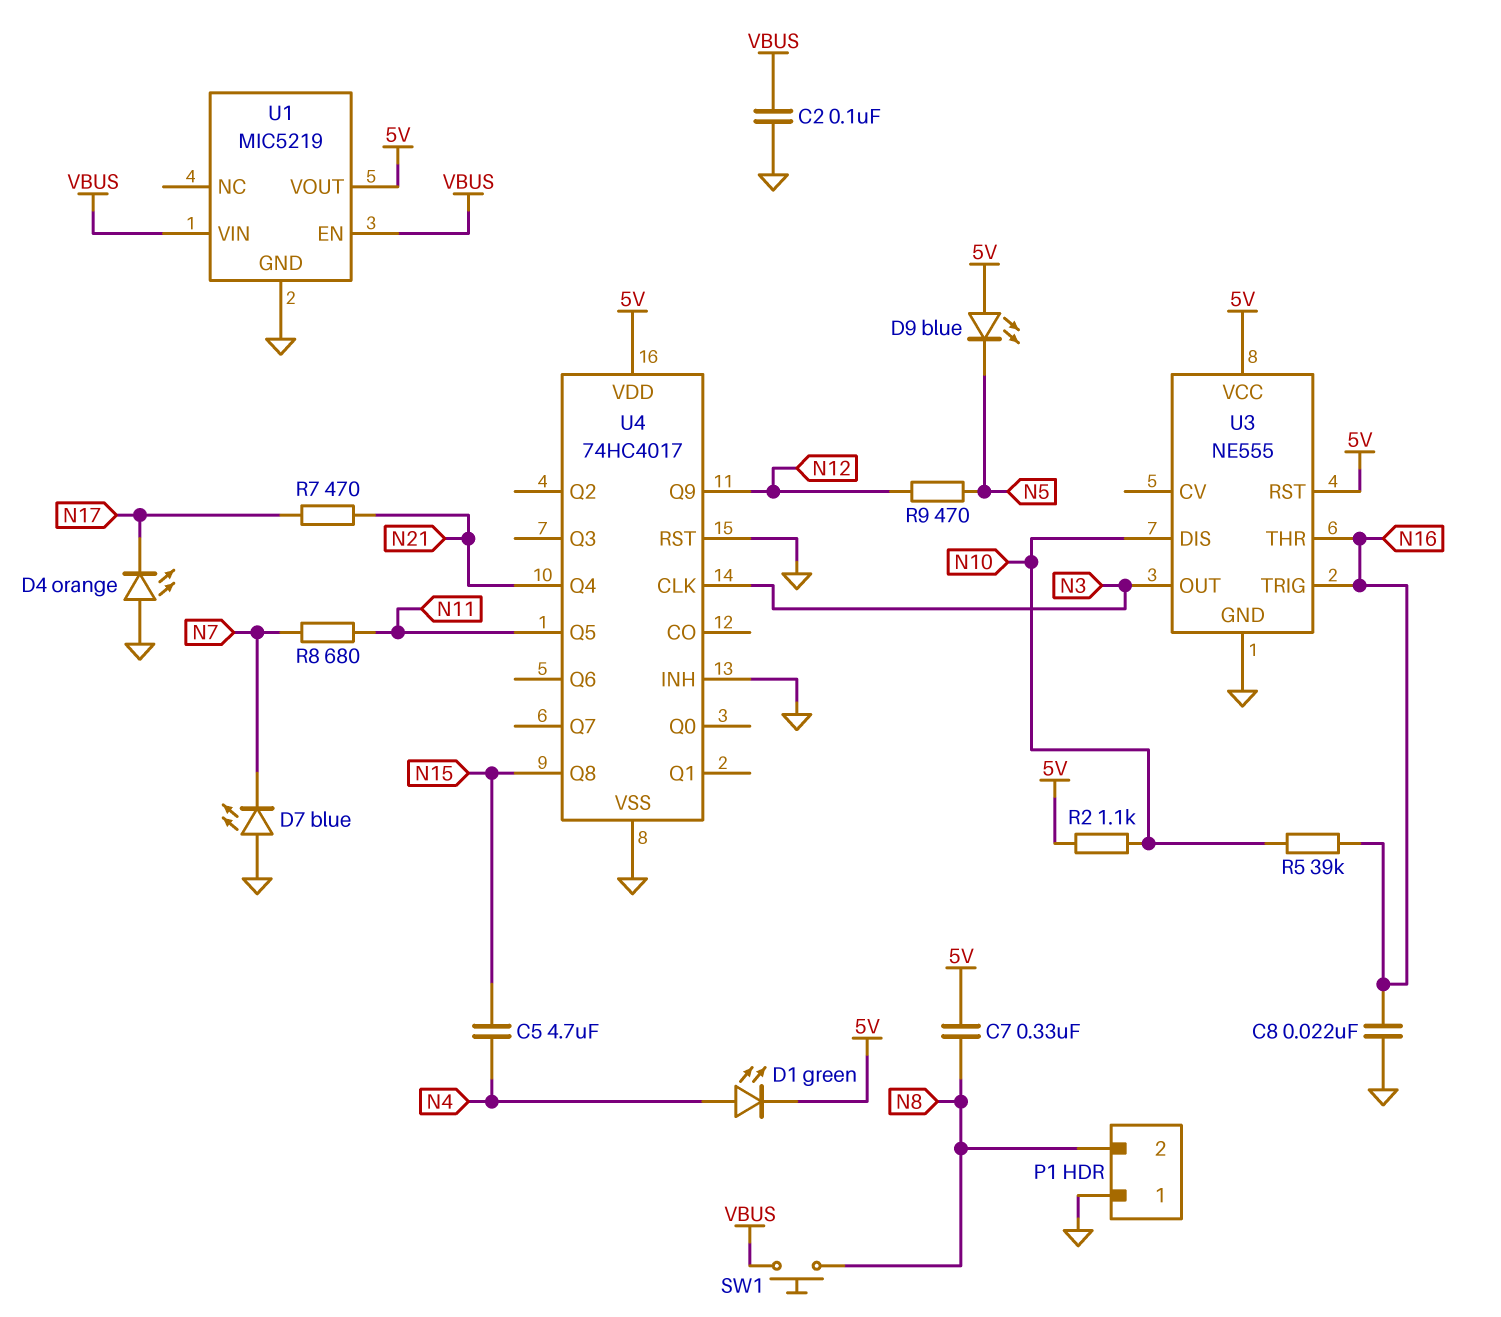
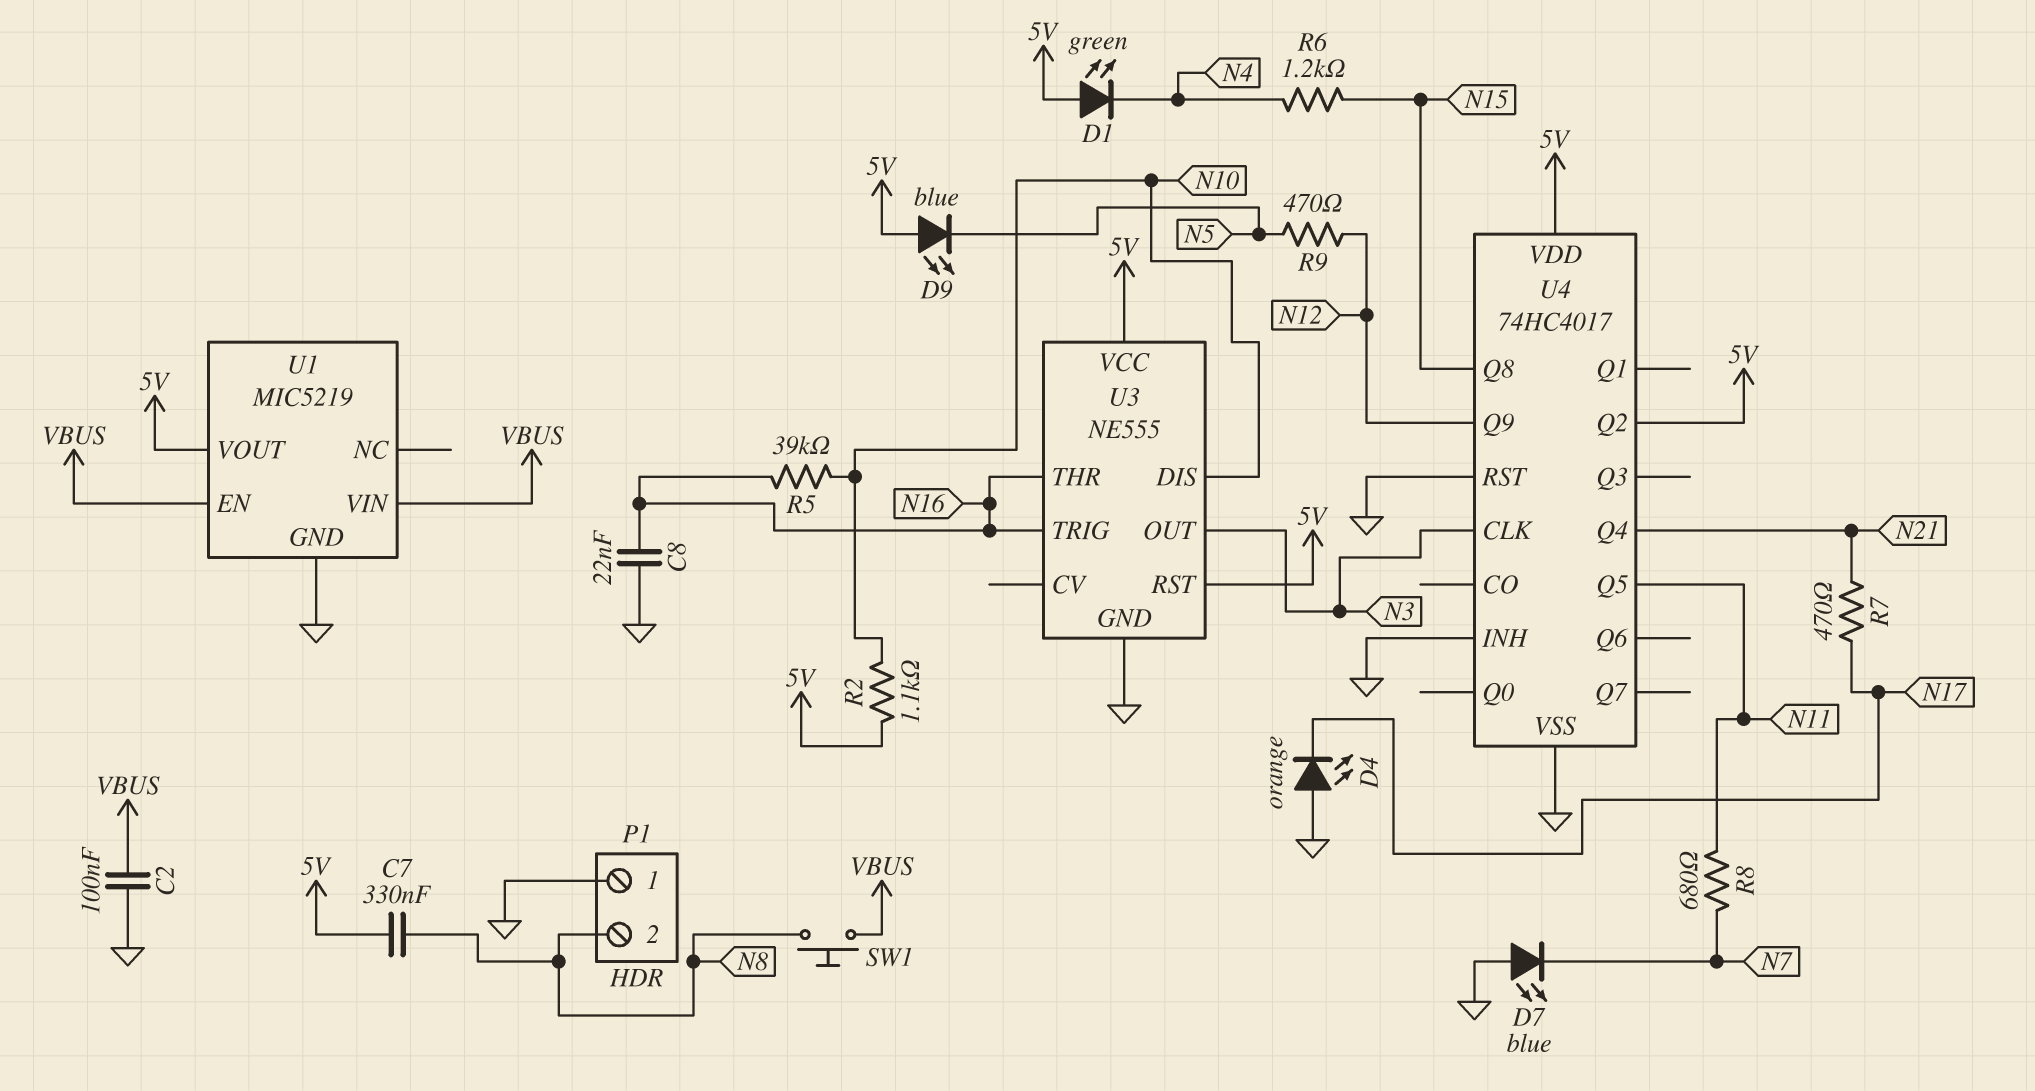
C5: 4.7uF (N4, N15) -> none
D1: LED green (A N4, K 5V) -> LED green (A 5V, K N4)
R6: none -> 1.2k (N4, N15)
U4 pin Q2: none -> 5V

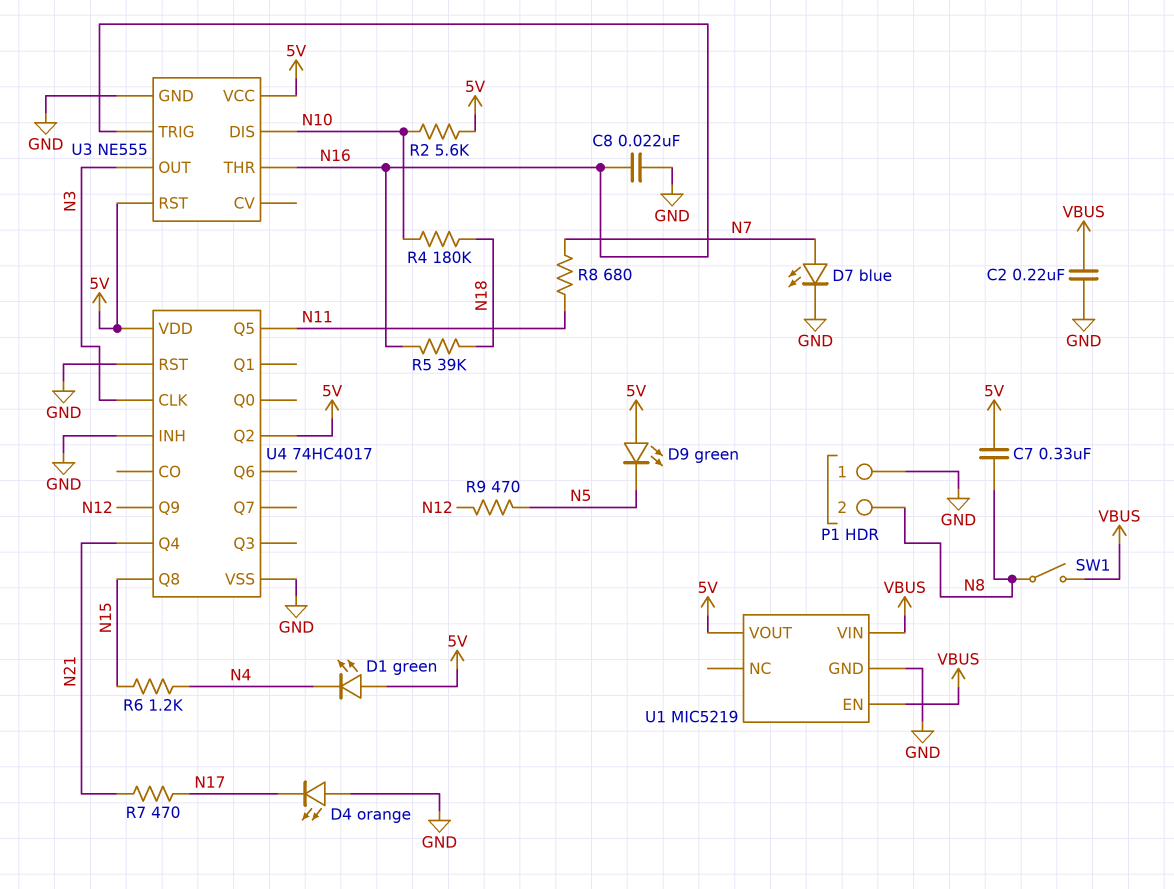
C2: 100nF (GND, VBUS) -> 220nF (GND, VBUS)
D7: LED blue (A GND, K N7) -> LED blue (A N7, K GND)
D9: LED blue (A 5V, K N5) -> LED green (A 5V, K N5)
R2: 1.1k (5V, N10) -> 5.6k (5V, N10)
R4: none -> 180k (N10, N18)
R5: 39k (N10, N16) -> 39k (N16, N18)
SW1: button (N8, VBUS) -> switch (N8, VBUS)

